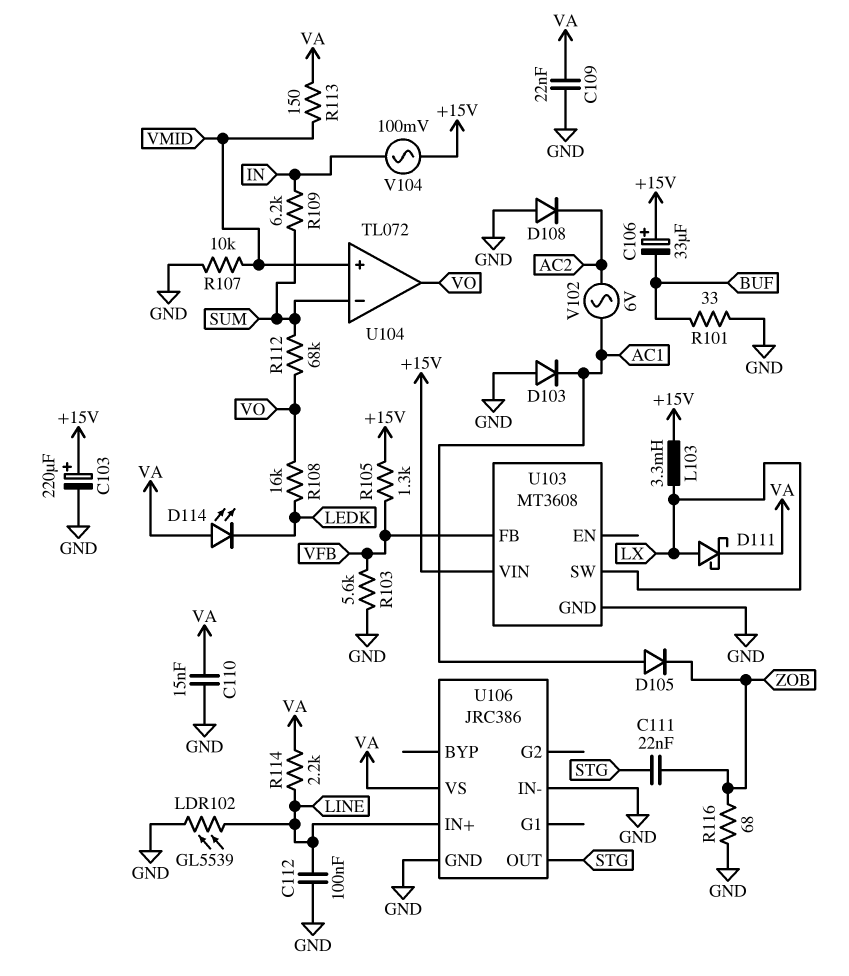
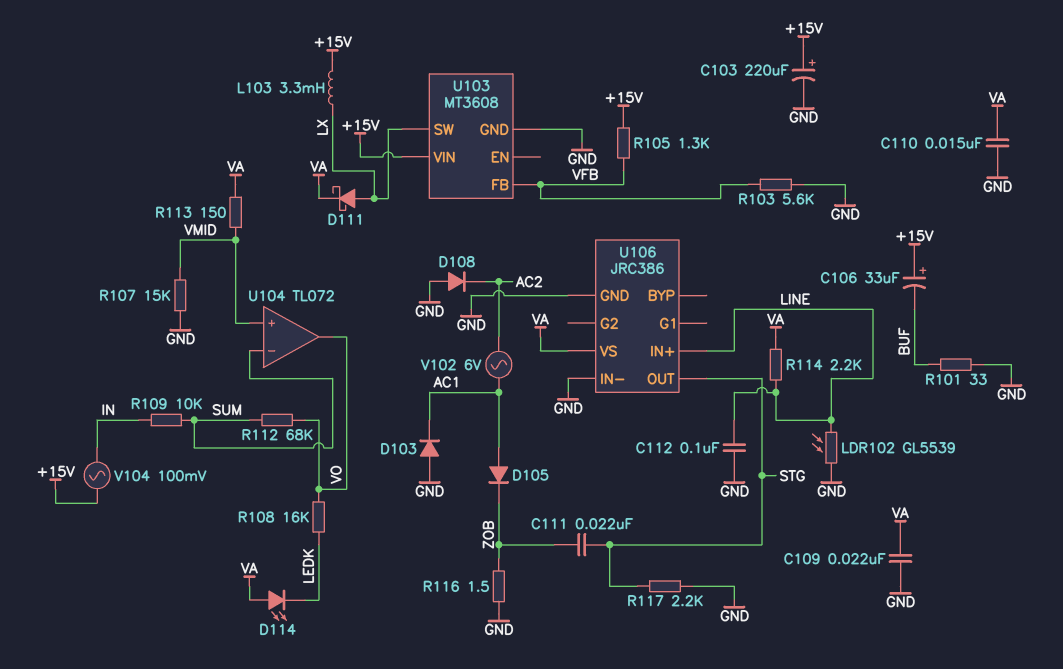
R107: 10k (GND, VMID) -> 15k (GND, VMID)
R109: 6.2k (IN, SUM) -> 10k (IN, SUM)
R116: 68 (GND, ZOB) -> 1.5 (GND, ZOB)
R117: none -> 2.2k (GND, STG)

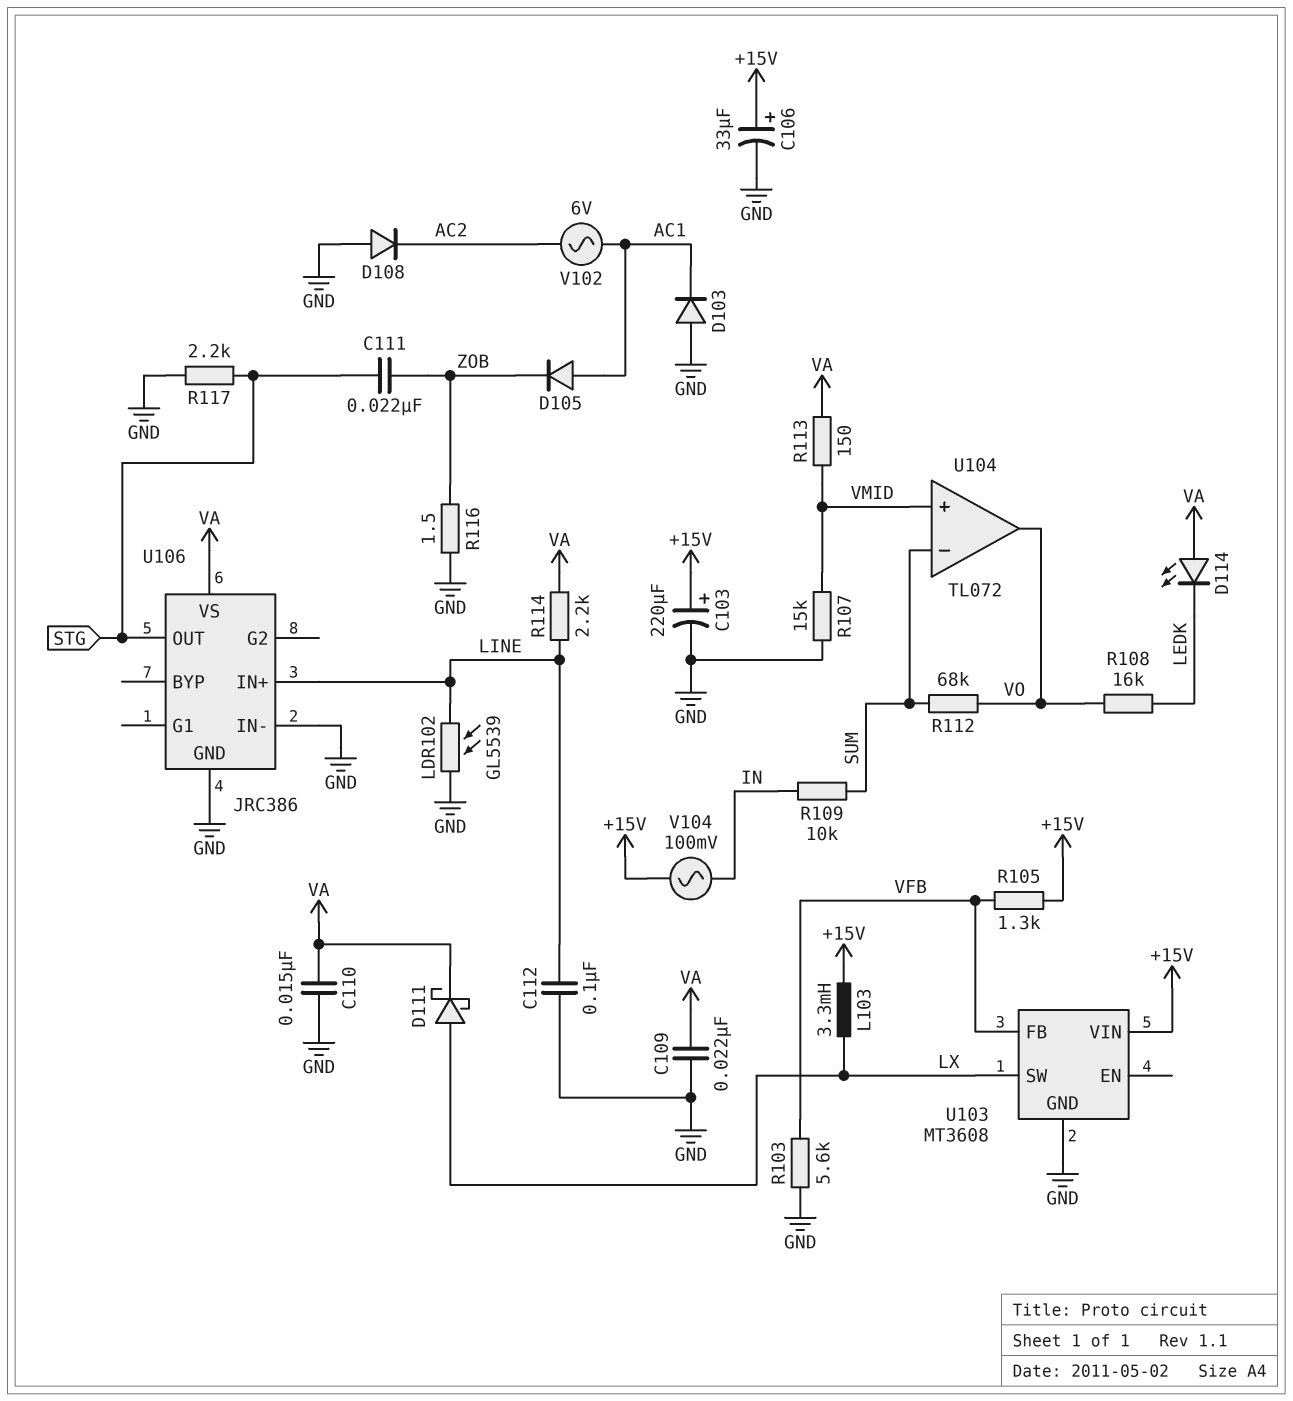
C106: 33uF (plus +15V, minus BUF) -> 33uF (plus +15V, minus GND)
R101: 33 (BUF, GND) -> none

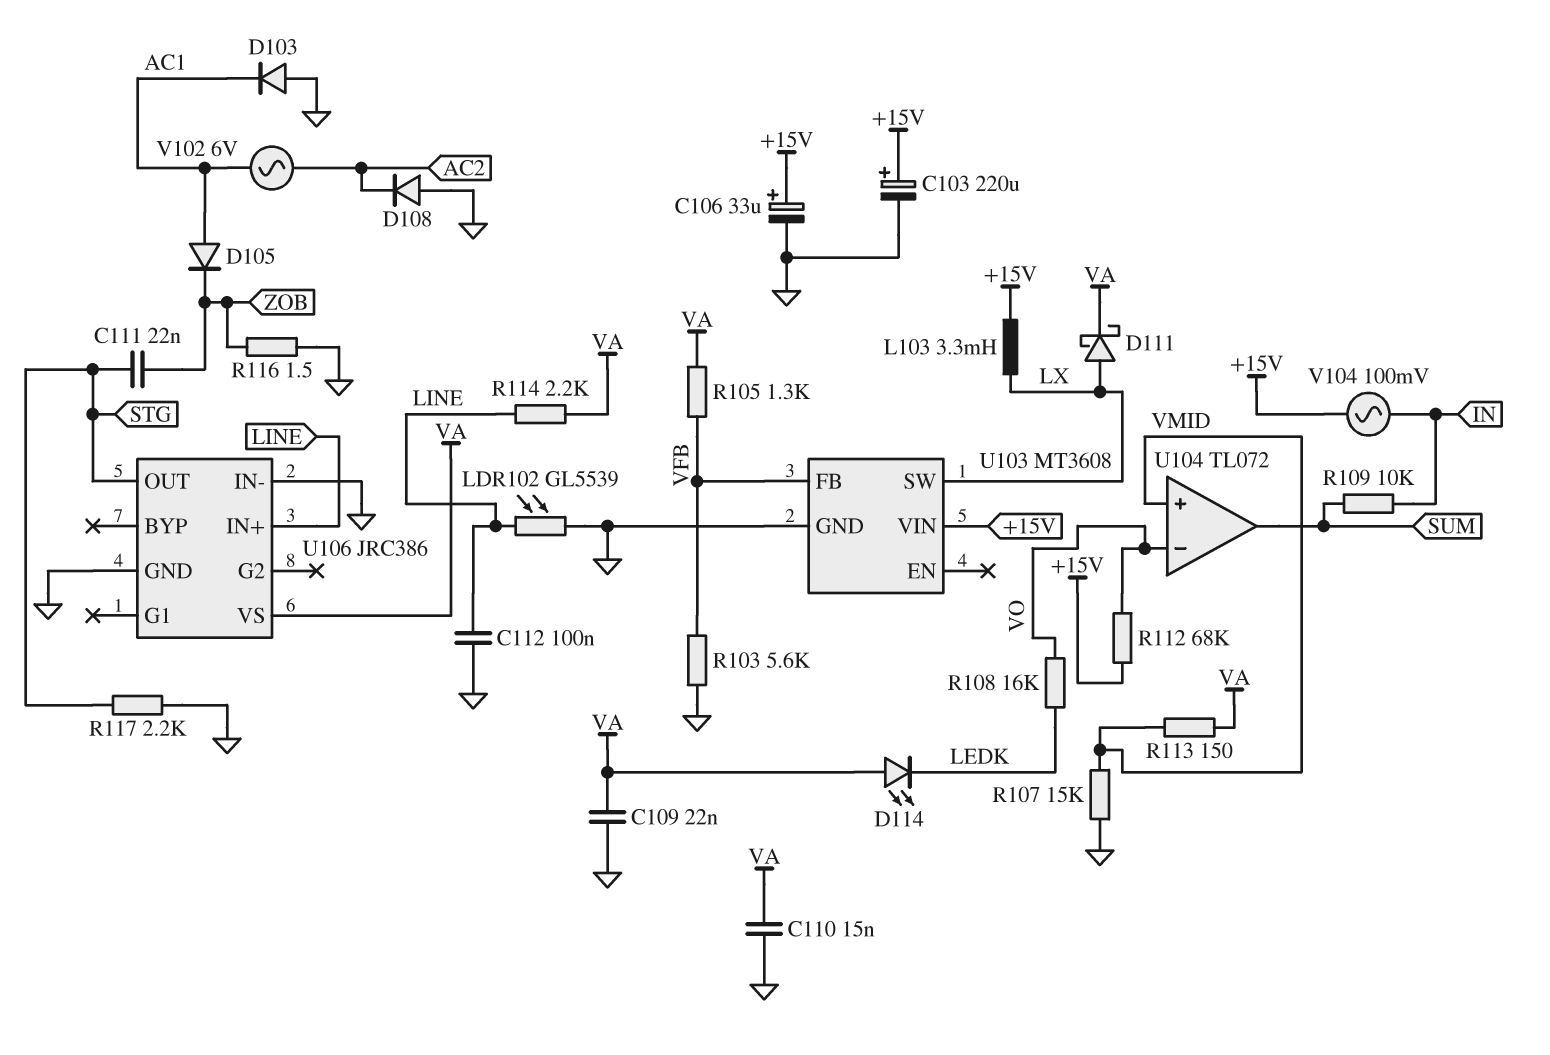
R105: 1.3k (+15V, VFB) -> 1.3k (VA, VFB)
R112: 68k (SUM, VO) -> 68k (+15V, VO)
U104 pin in-: SUM -> VO
U104 pin out: VO -> SUM

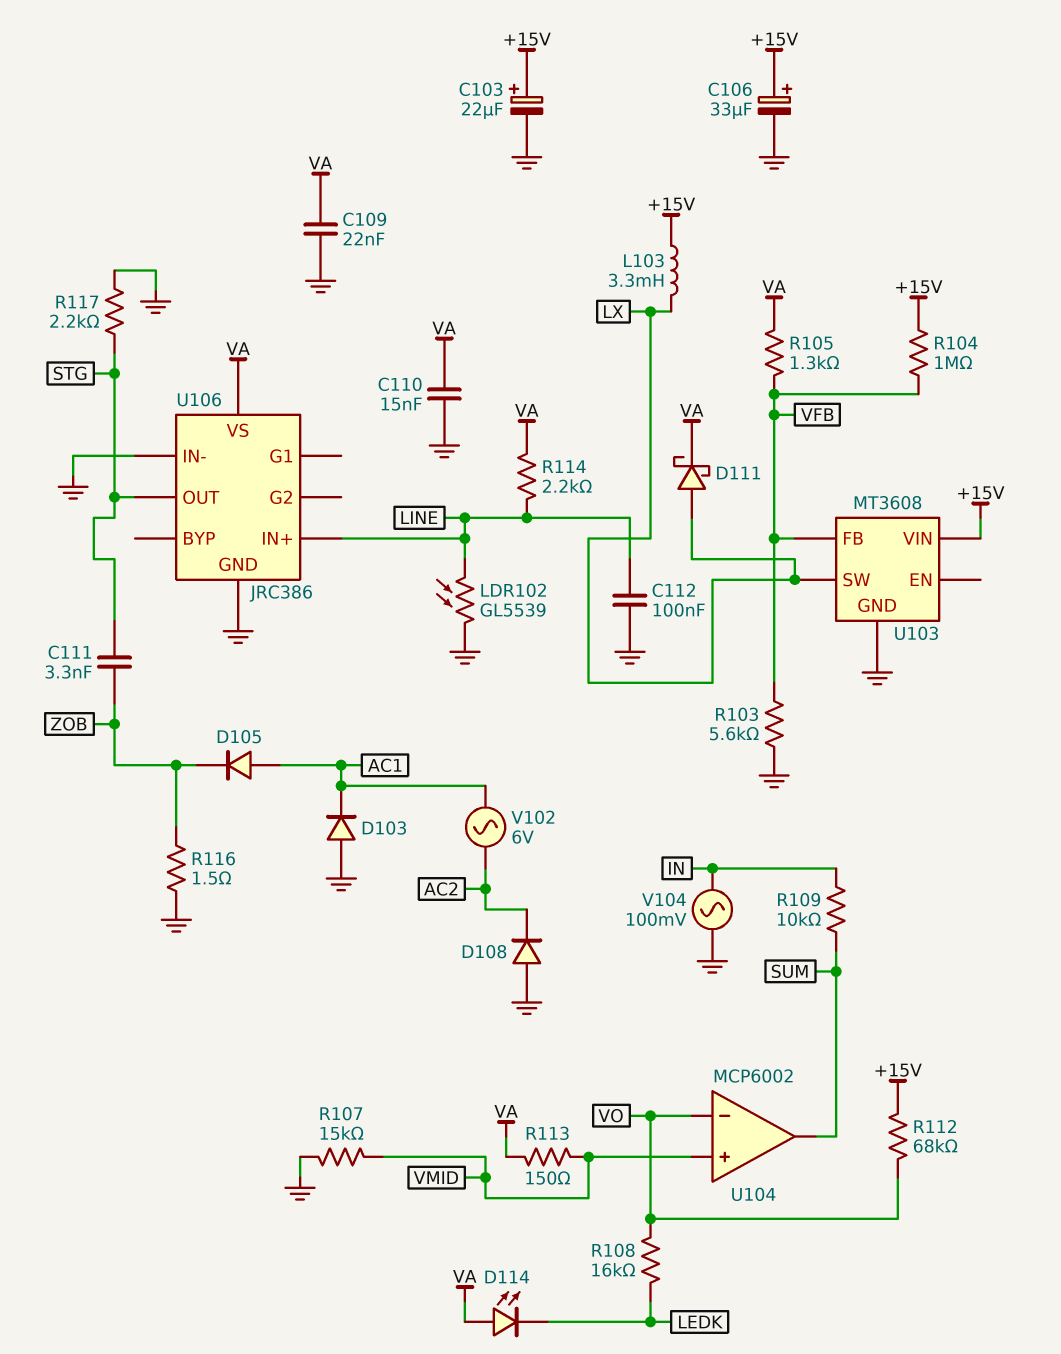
C103: 220uF (plus +15V, minus GND) -> 22uF (plus +15V, minus GND)
C111: 22nF (STG, ZOB) -> 3.3nF (STG, ZOB)
R104: none -> 1M (+15V, VFB)
U104: TL072 -> MCP6002
V104: AC 100mV (+15V, IN) -> AC 100mV (GND, IN)

